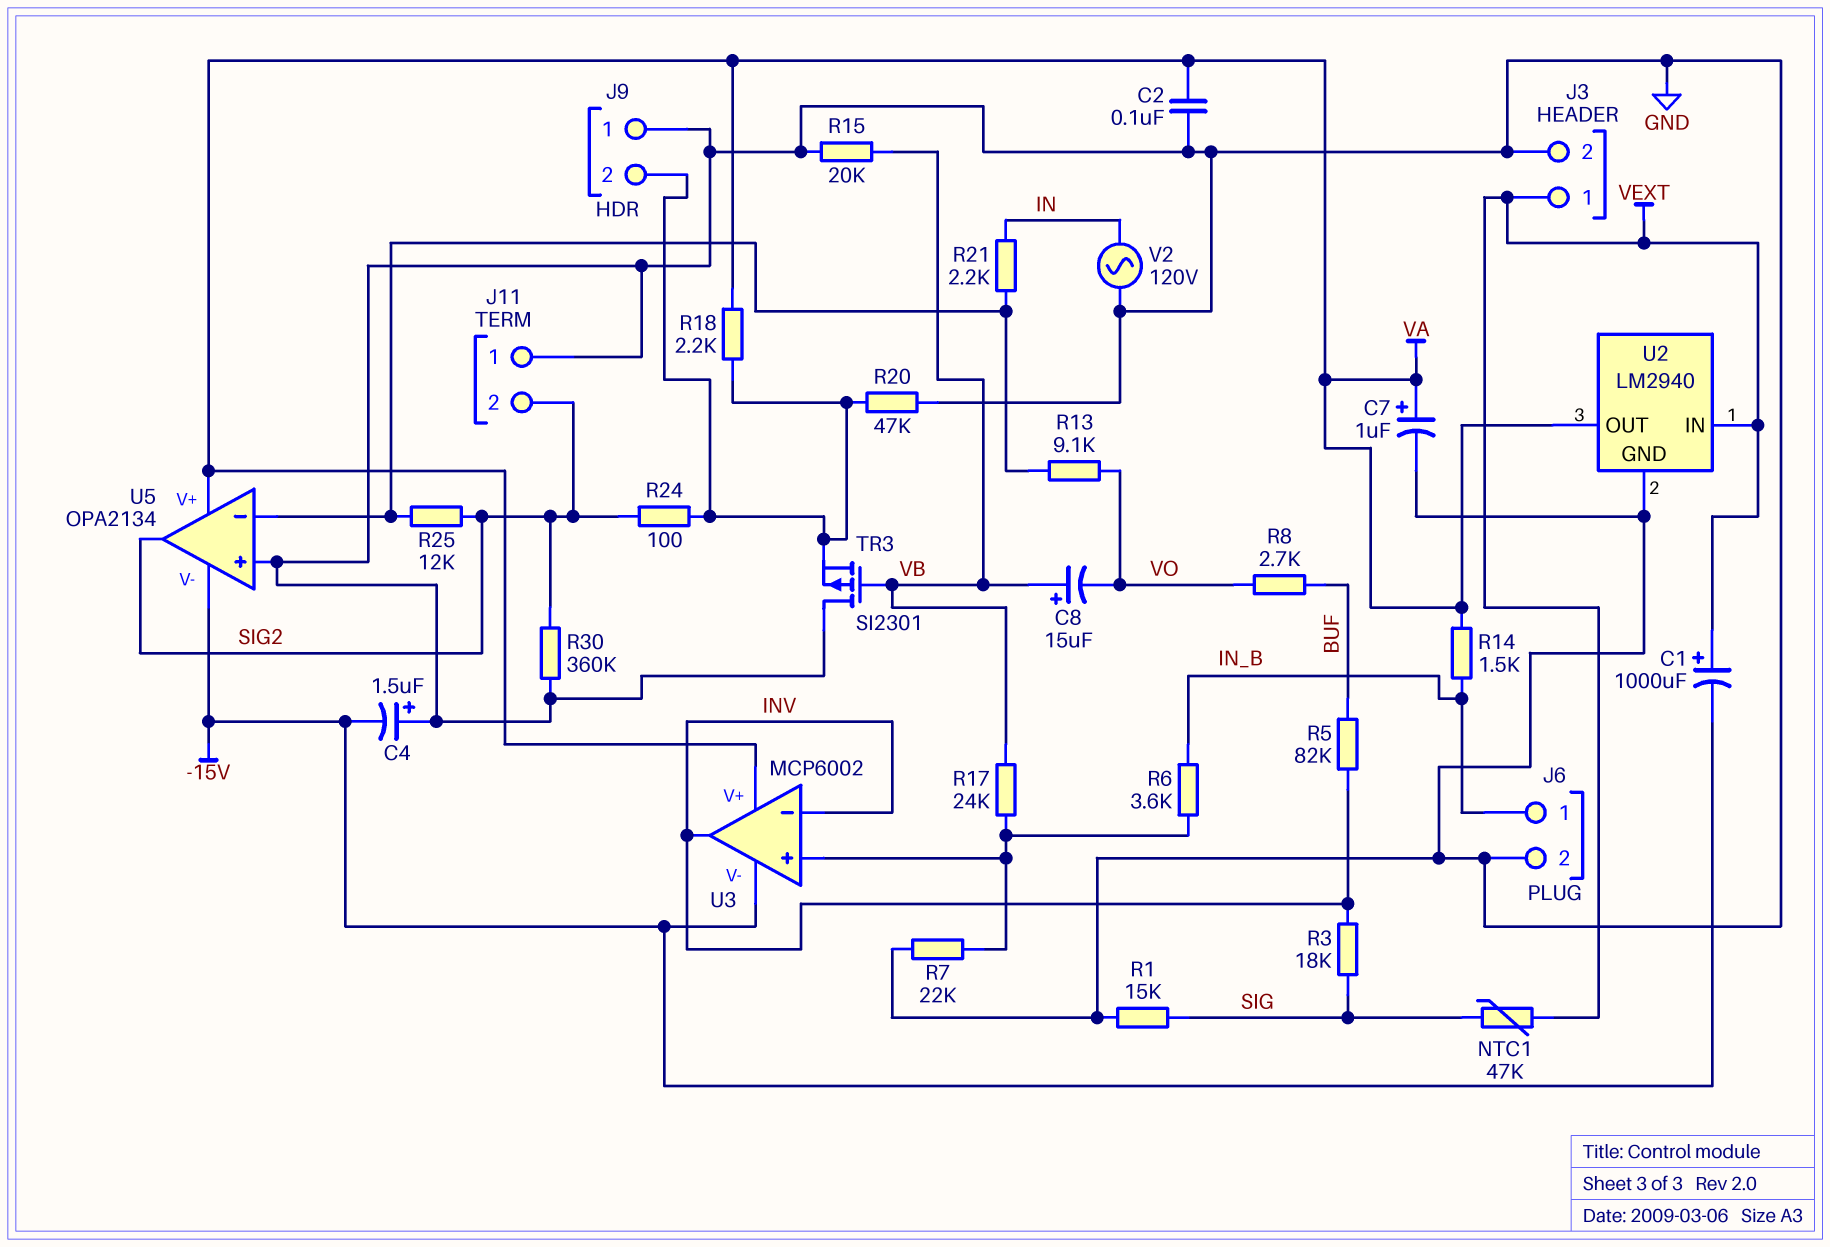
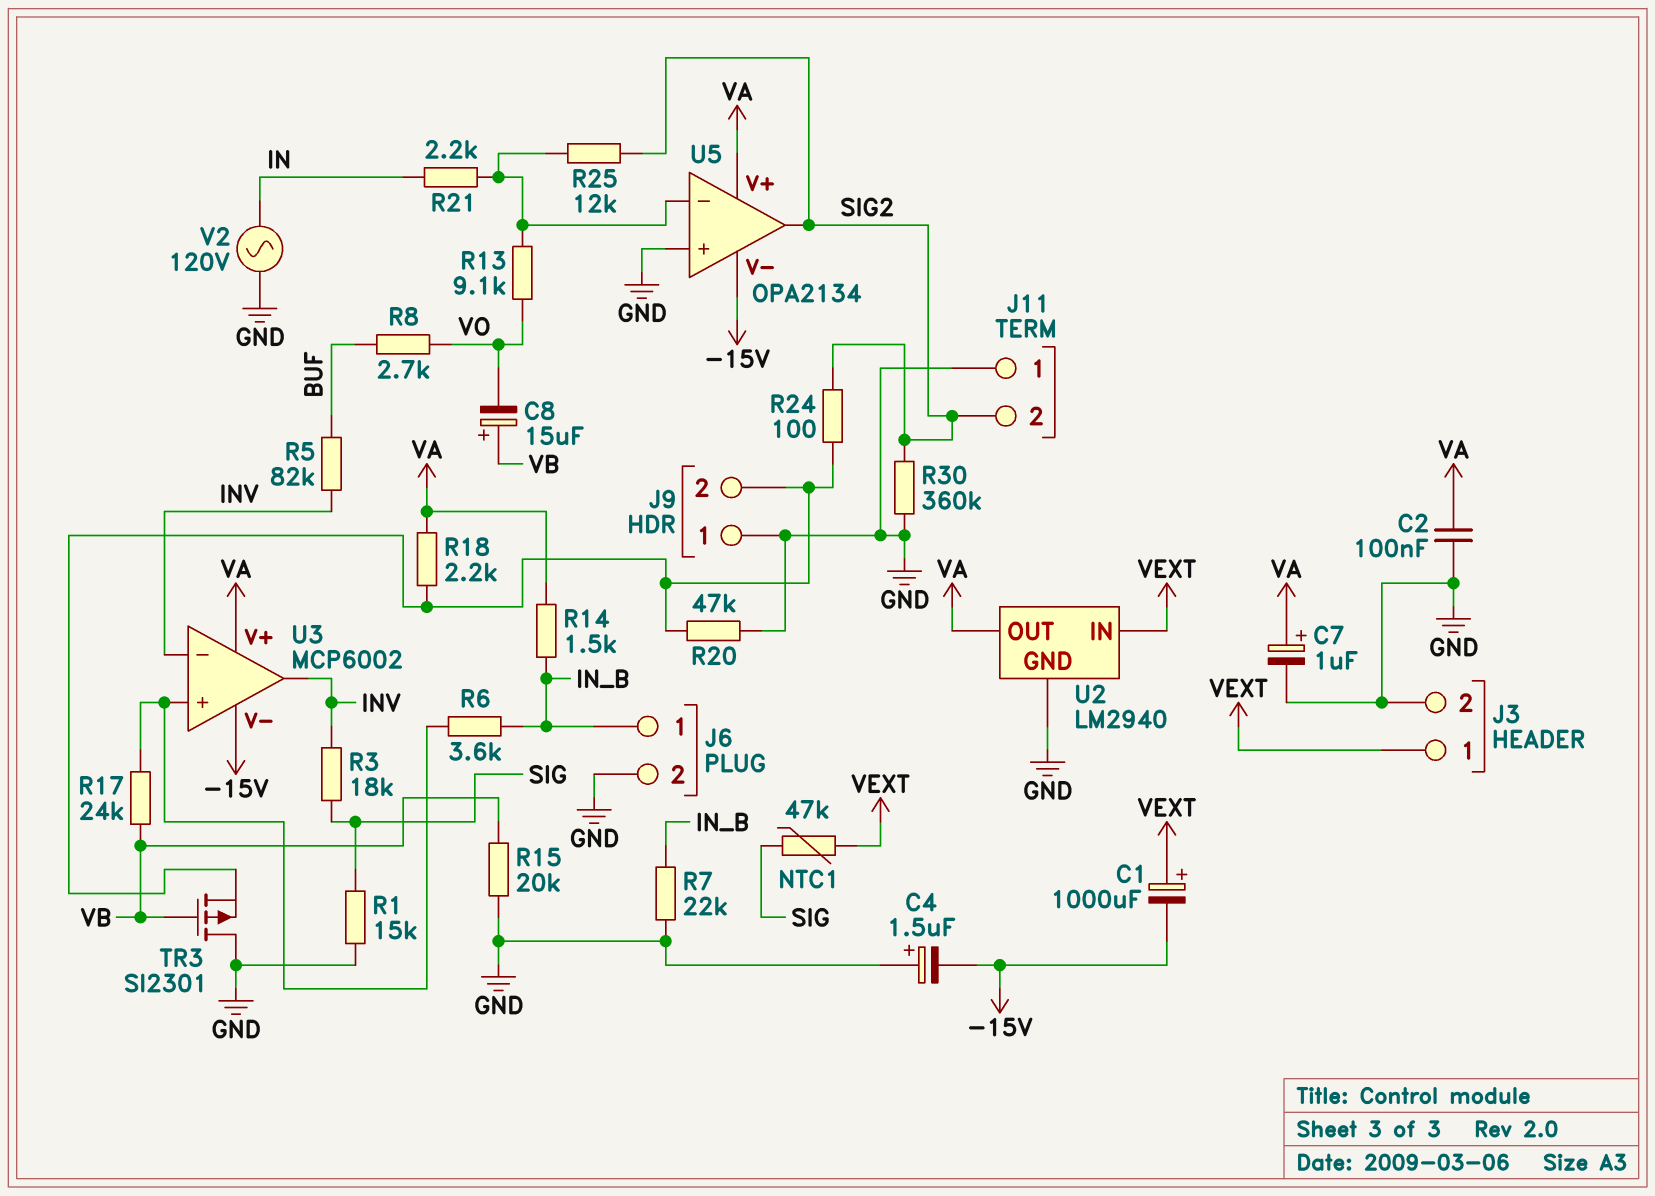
R7: 22k (GND, U3/in+) -> 22k (GND, IN_B)

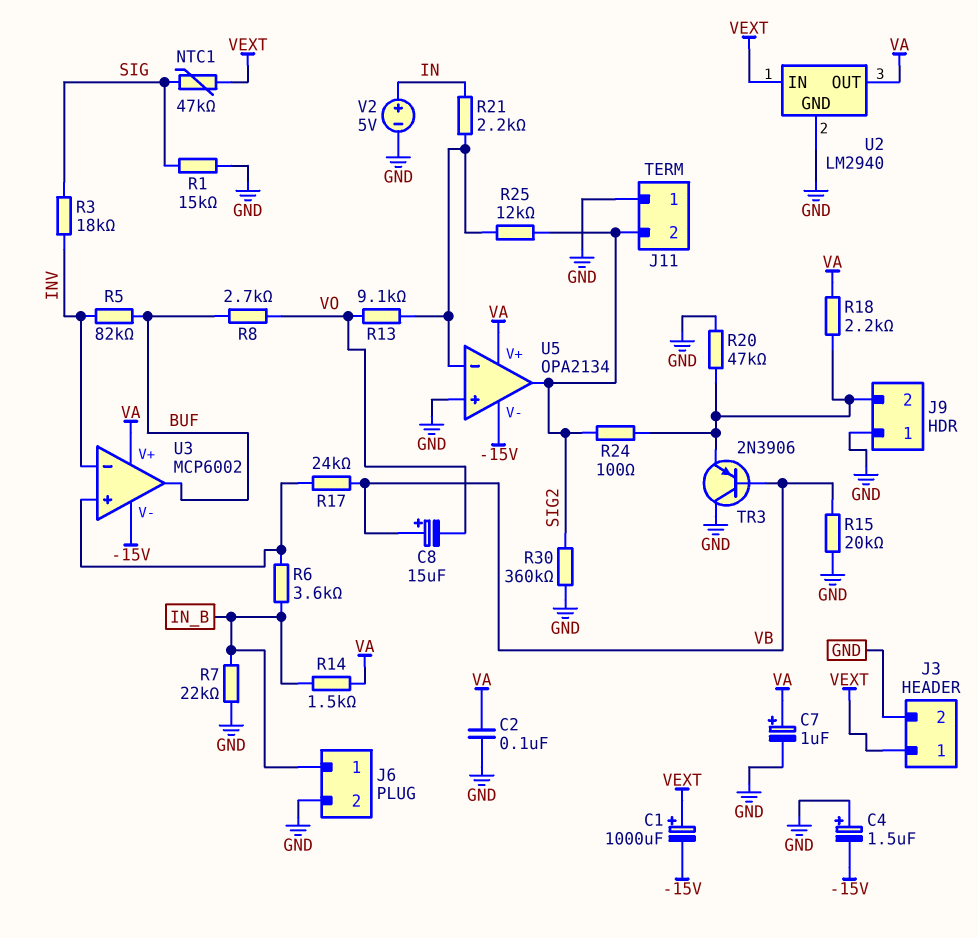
TR3: PMOS SI2301 (G VB, D GND, S J9/2) -> PNP 2N3906 (B VB, C GND, E J9/2)
U3 pin out: INV -> BUF
V2: AC 120V (GND, IN) -> 5V (plus IN, minus GND)

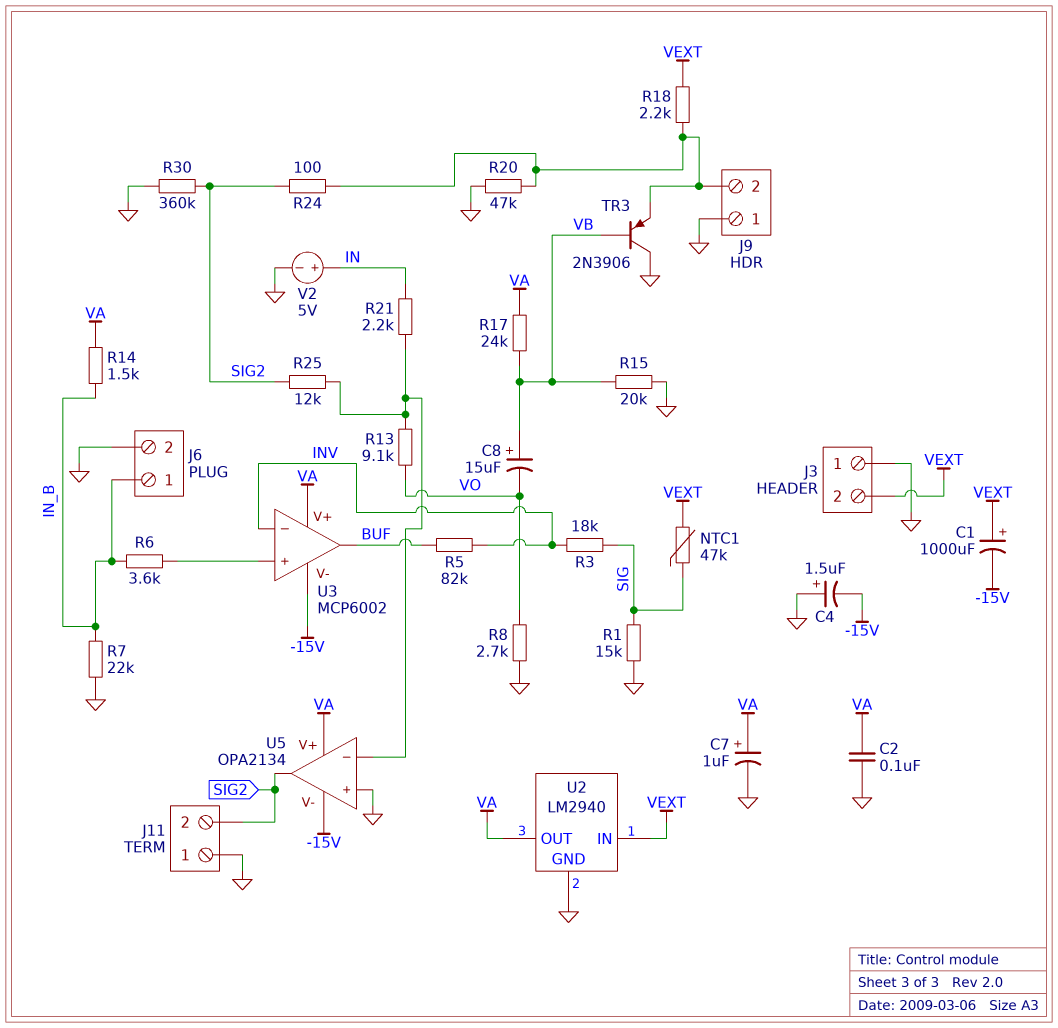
J3 pin 1: VEXT -> GND
J3 pin 2: GND -> VEXT
R8: 2.7k (BUF, VO) -> 2.7k (GND, VO)
R17: 24k (U3/in+, VB) -> 24k (VA, VB)
R18: 2.2k (J9/2, VA) -> 2.2k (J9/2, VEXT)

